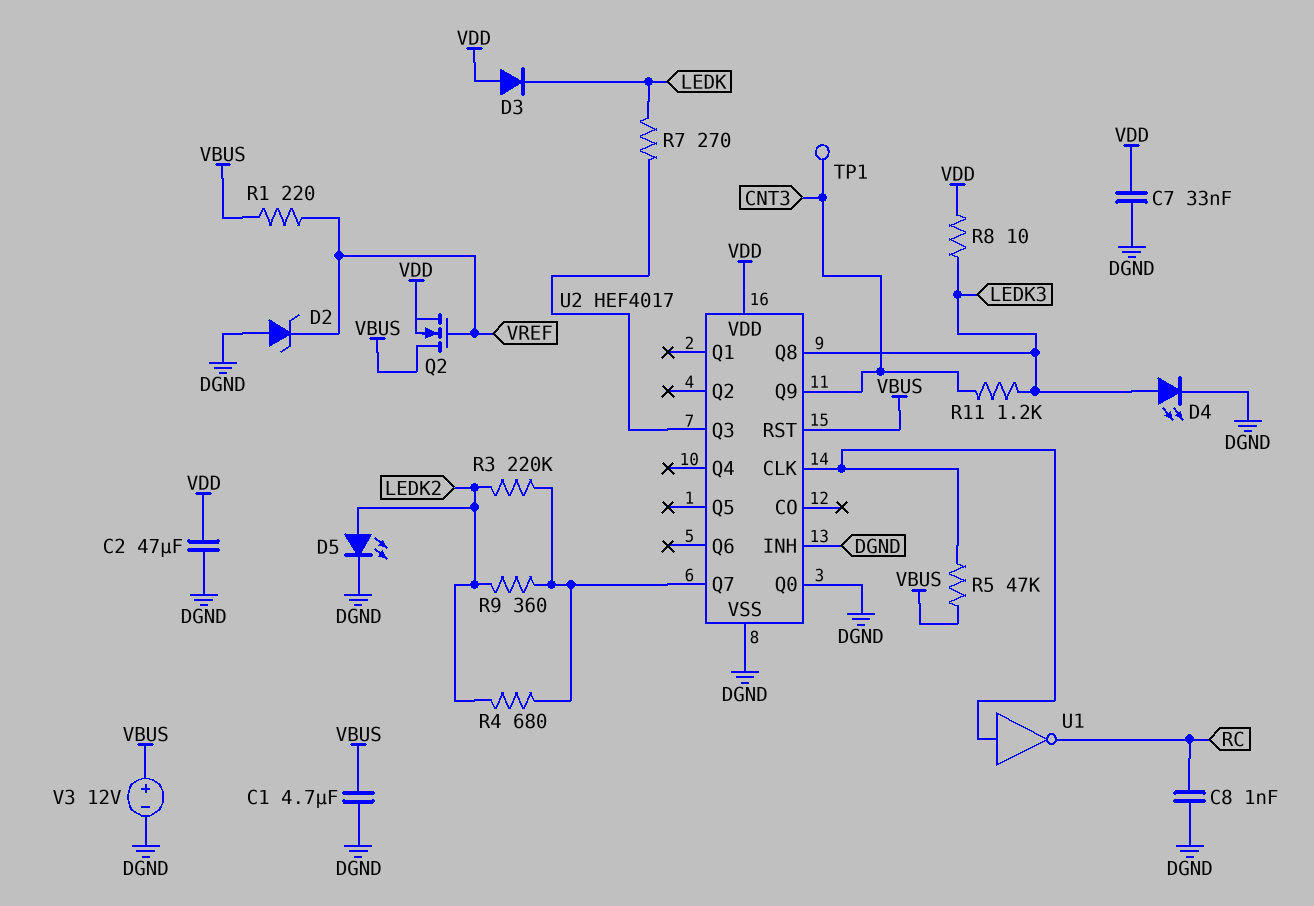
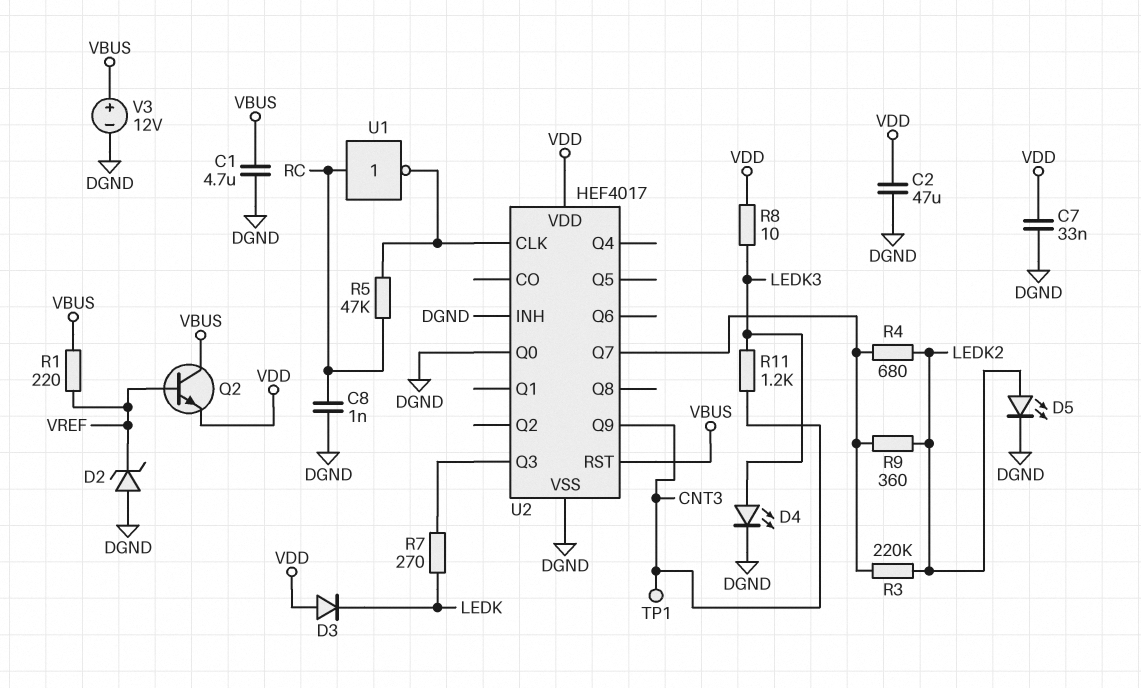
Q2: NMOS (G VREF, D VBUS, S VDD) -> NPN (B VREF, C VBUS, E VDD)
R5: 47k (U2/CLK, VBUS) -> 47k (RC, U2/CLK)
U1: NOT (in U2/CLK, out RC) -> NOT (in RC, out U2/CLK)
U2 pin Q8: LEDK3 -> none

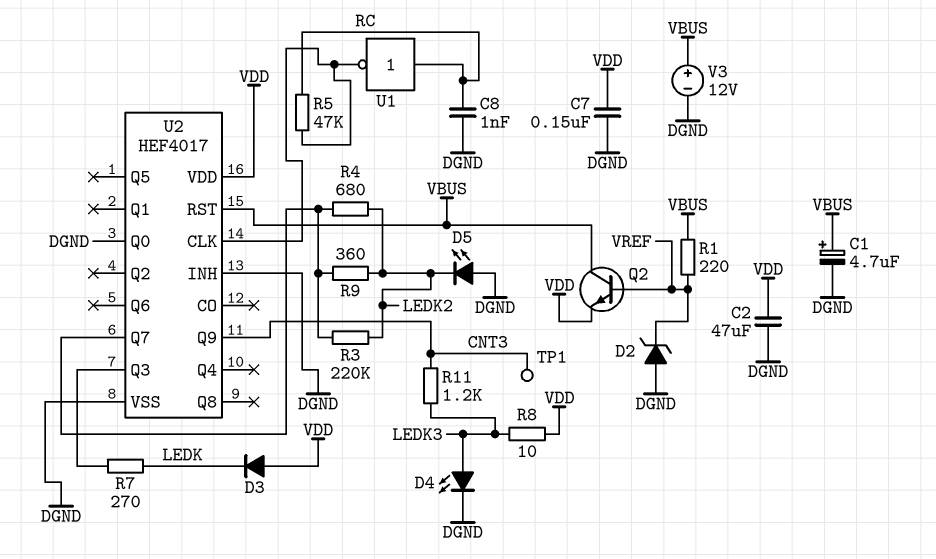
C1: 4.7uF (DGND, VBUS) -> 4.7uF (plus VBUS, minus DGND)
C7: 33nF (DGND, VDD) -> 150nF (DGND, VDD)
D5: LED (A LEDK2, K DGND) -> LED (A DGND, K LEDK2)

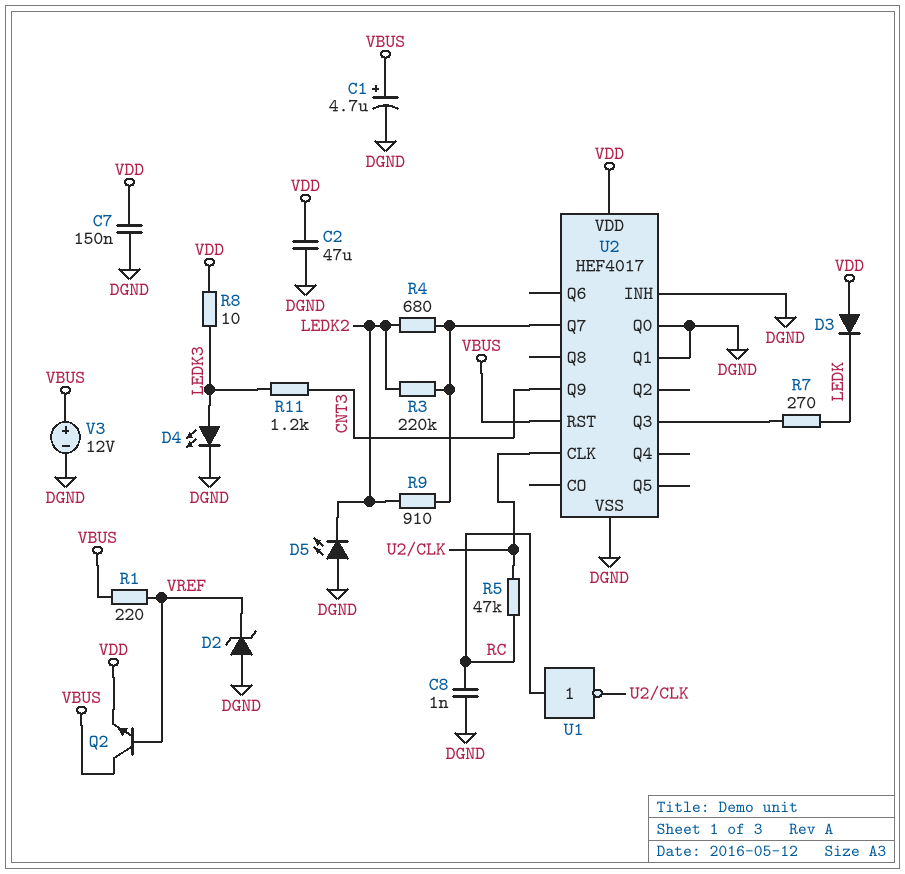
R9: 360 (LEDK2, U2/Q7) -> 910 (LEDK2, U2/Q7)
TP1: test point (CNT3) -> none
U2 pin Q1: none -> DGND

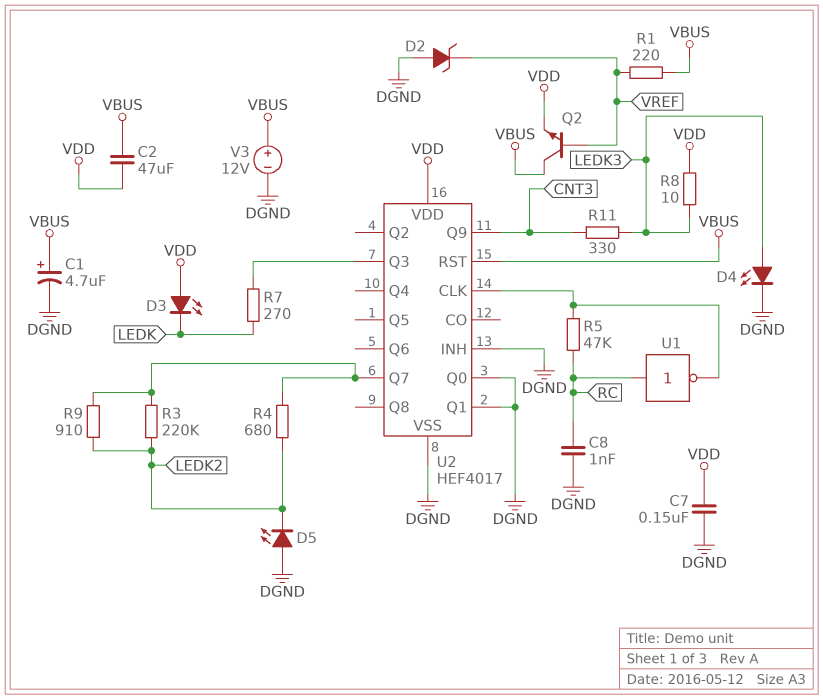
C2: 47uF (DGND, VDD) -> 47uF (VBUS, VDD)
D3: diode (A VDD, K LEDK) -> LED (A VDD, K LEDK)
R11: 1.2k (CNT3, LEDK3) -> 330 (CNT3, LEDK3)

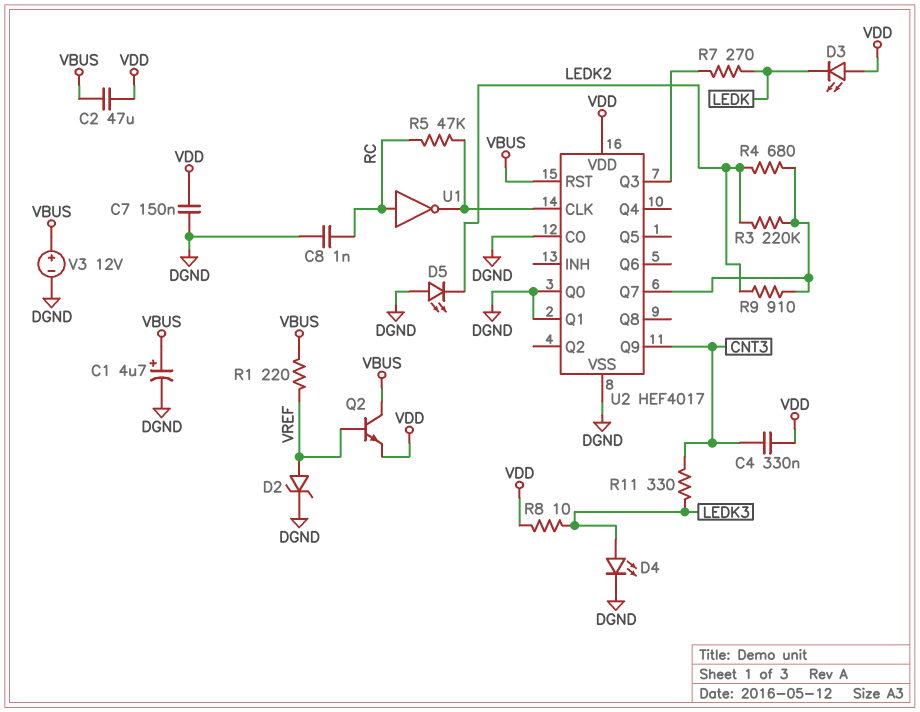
C4: none -> 330nF (CNT3, VDD)
D2: zener (A DGND, K VREF) -> zener (A VREF, K DGND)
U2 pin CO: none -> DGND
U2 pin INH: DGND -> none

